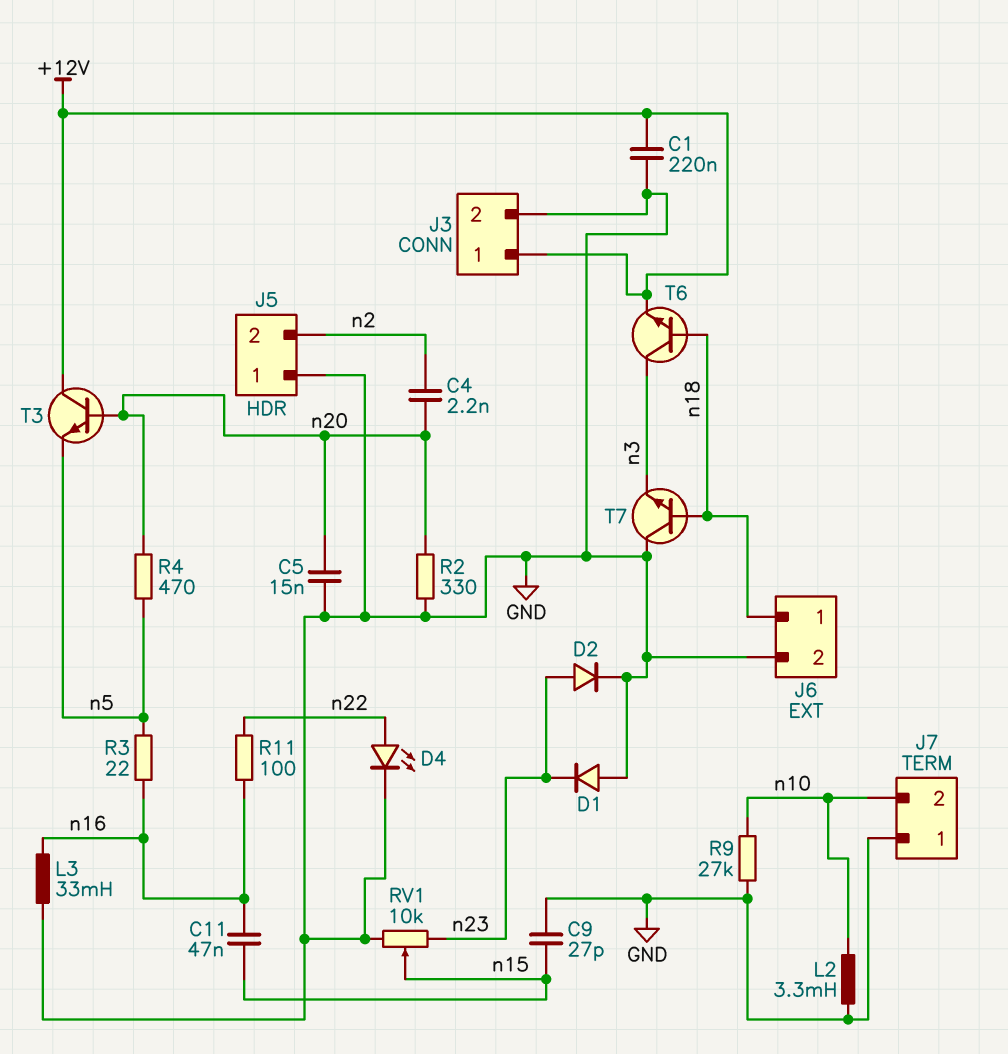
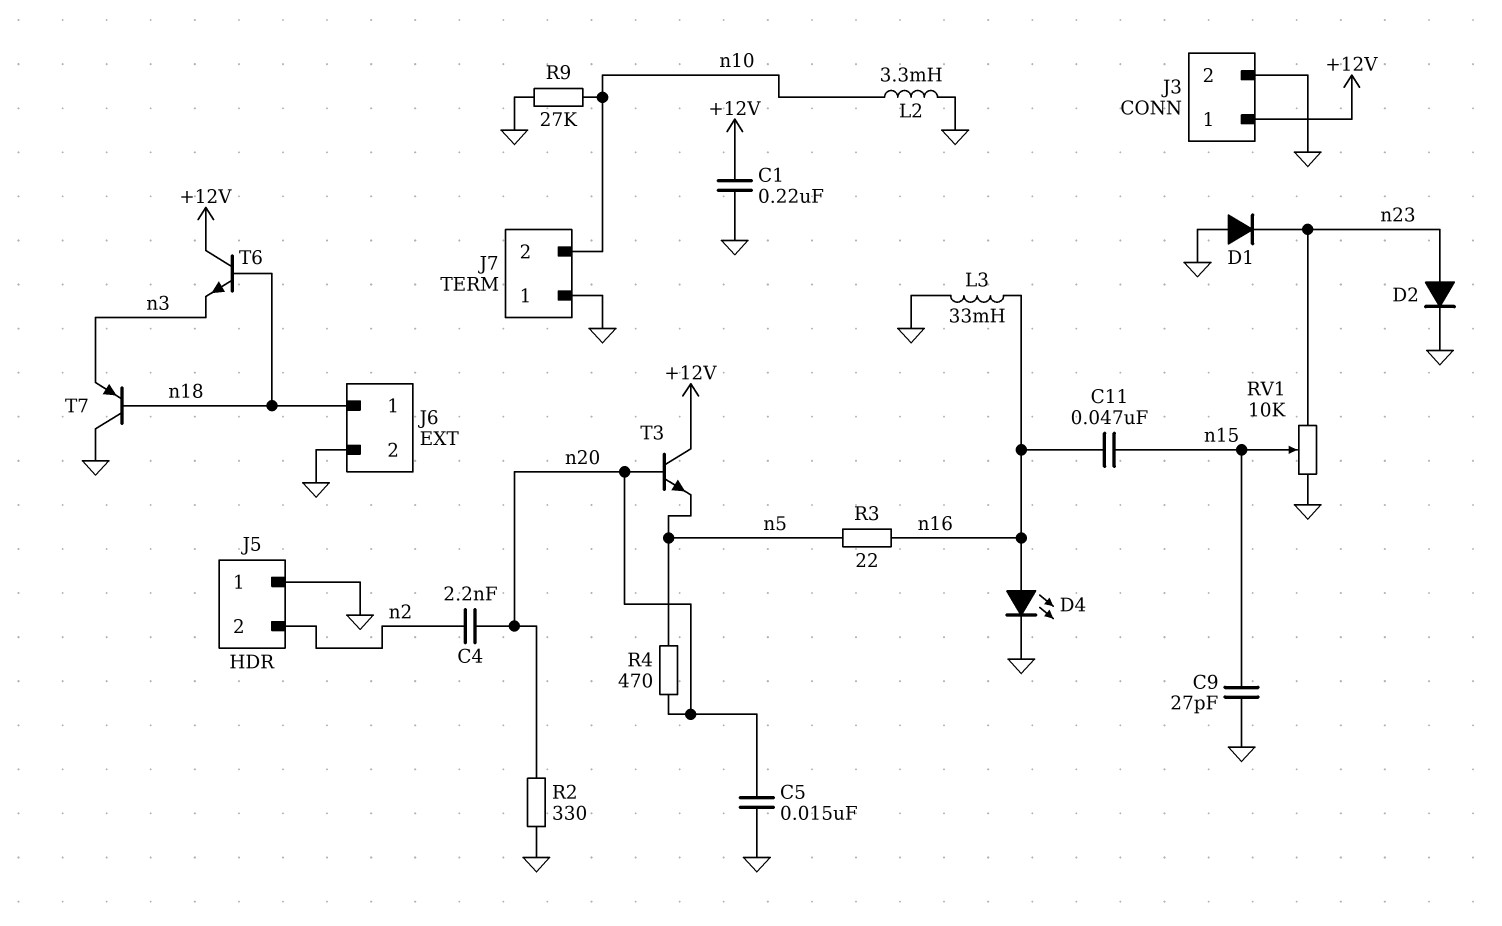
D4: LED (A n22, K GND) -> LED (A n16, K GND)
R11: 100 (n16, n22) -> none
T6: NPN (B n18, C n3, E +12V) -> NPN (B n18, C +12V, E n3)
T7: NPN (B n18, C GND, E n3) -> PNP (B n18, C GND, E n3)

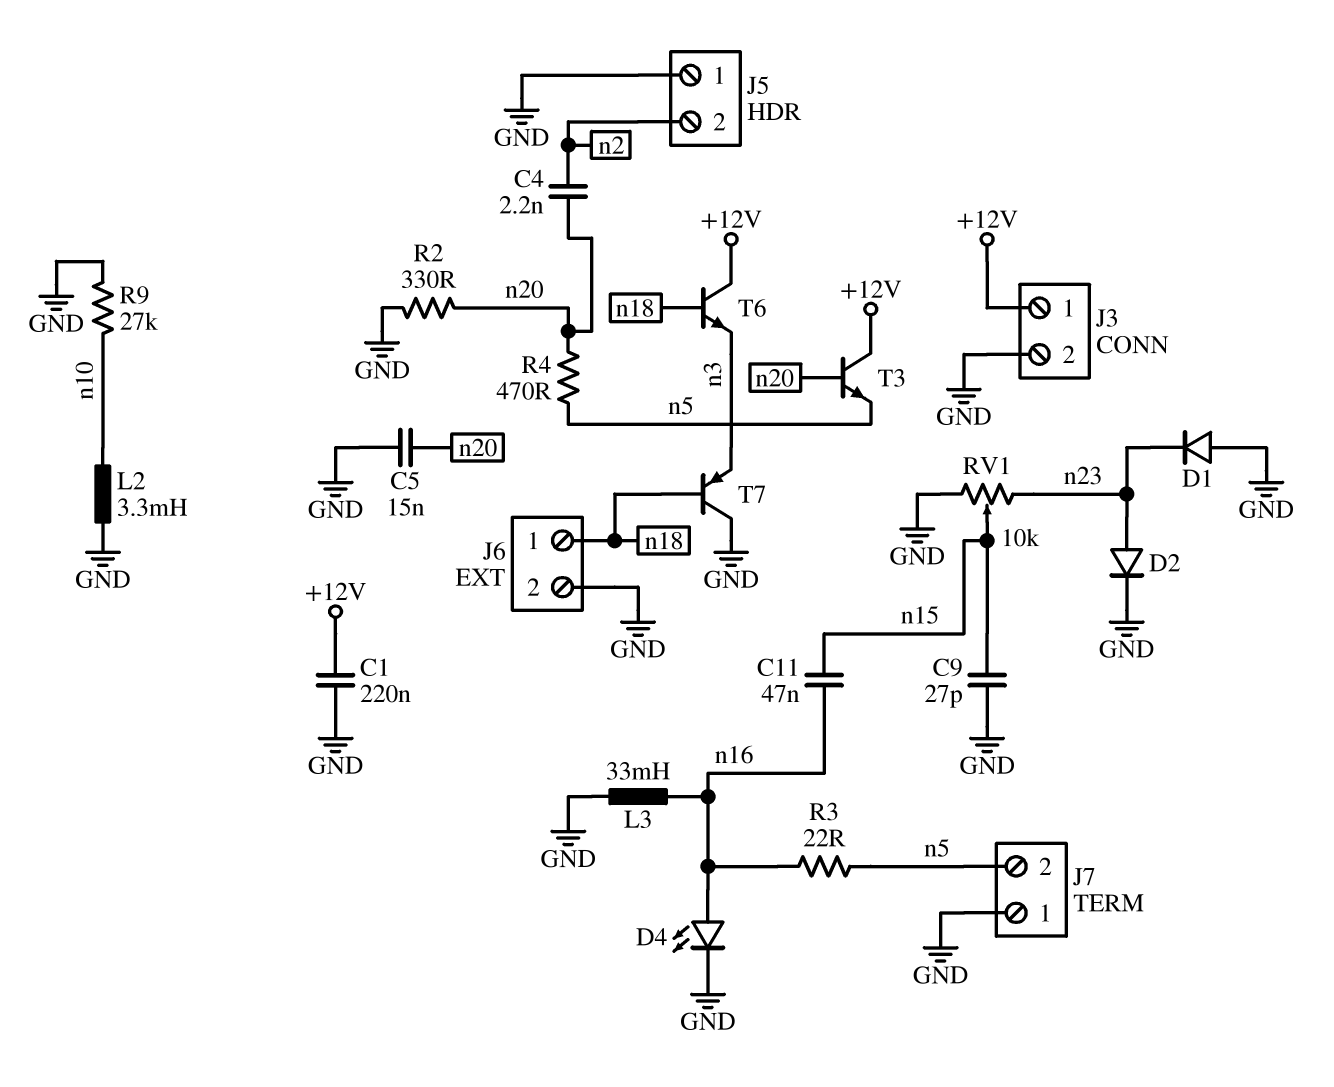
J7 pin 2: n10 -> n5

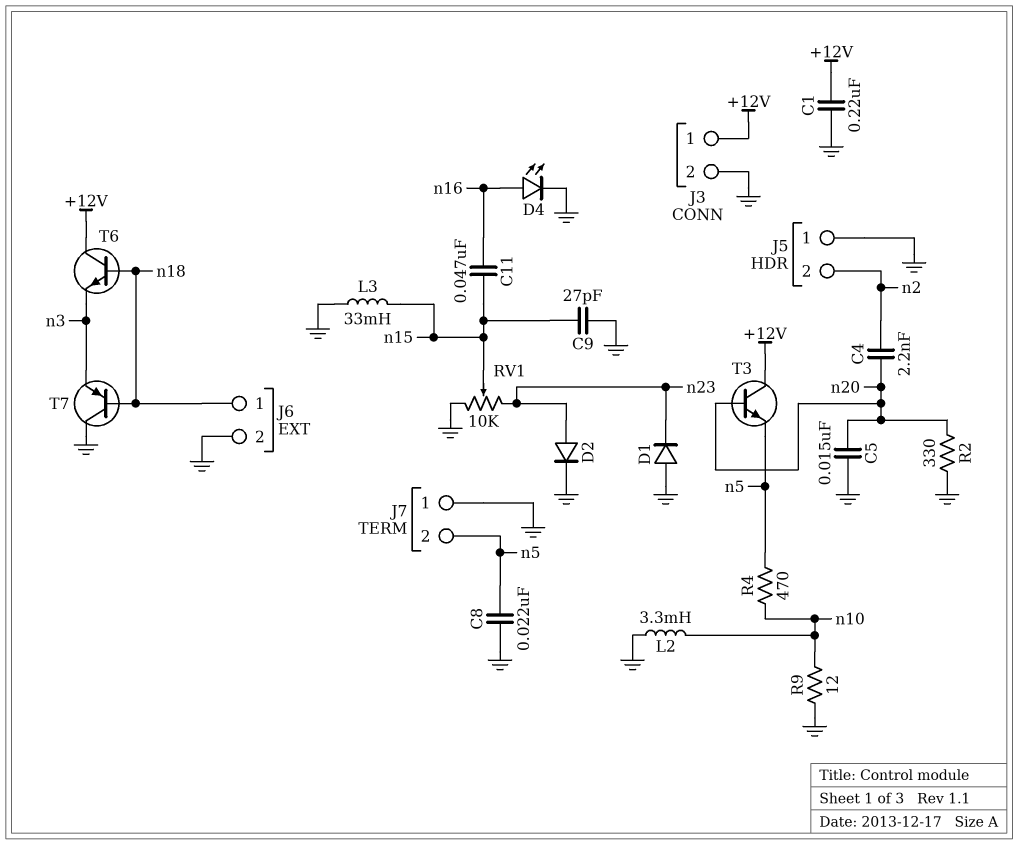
C8: none -> 22nF (GND, n5)
L3: 33mH (GND, n16) -> 33mH (GND, n15)
R3: 22 (n5, n16) -> none
R4: 470 (n5, n20) -> 470 (n5, n10)
R9: 27k (GND, n10) -> 12 (GND, n10)

